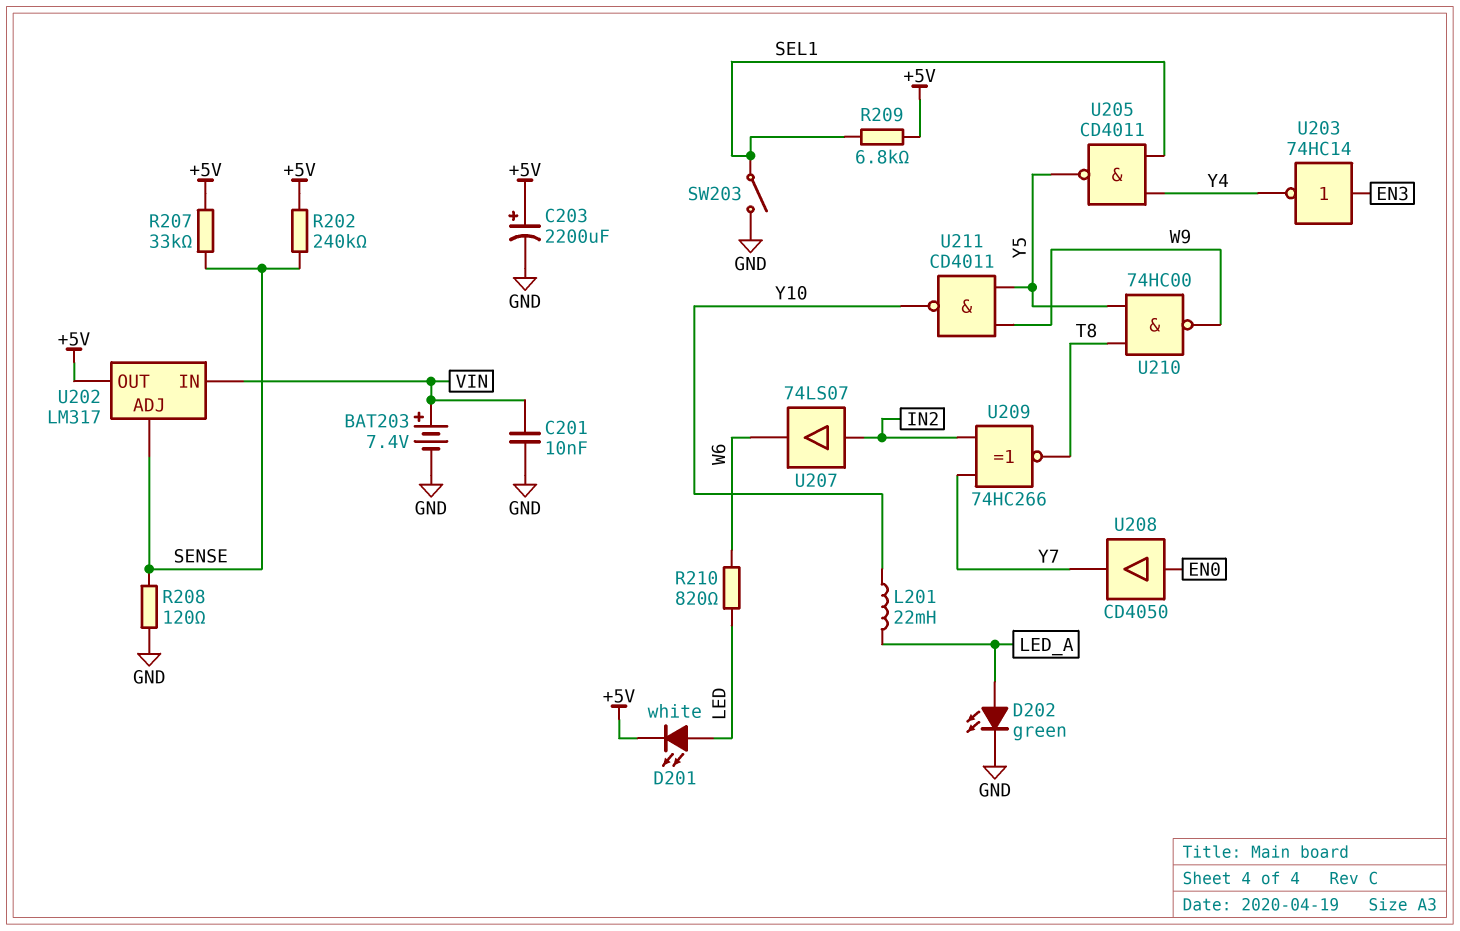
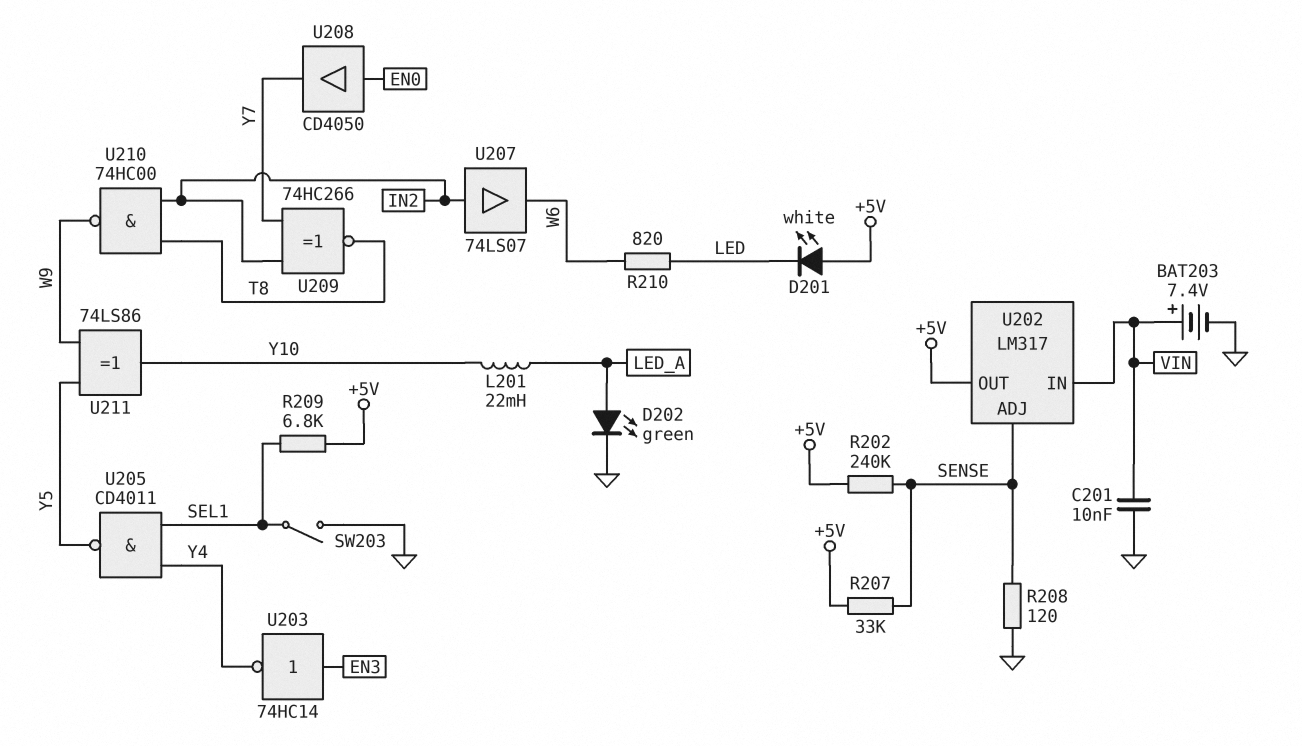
C203: 2200uF (plus +5V, minus GND) -> none
D201: LED white (A LED, K +5V) -> LED white (A +5V, K LED)
U210: NAND 74HC00 (in T8, in Y5, out W9) -> NAND 74HC00 (in IN2, in T8, out W9)
U211: NAND CD4011 (in W9, in Y5, out Y10) -> XOR 74LS86 (in W9, in Y5, out Y10)

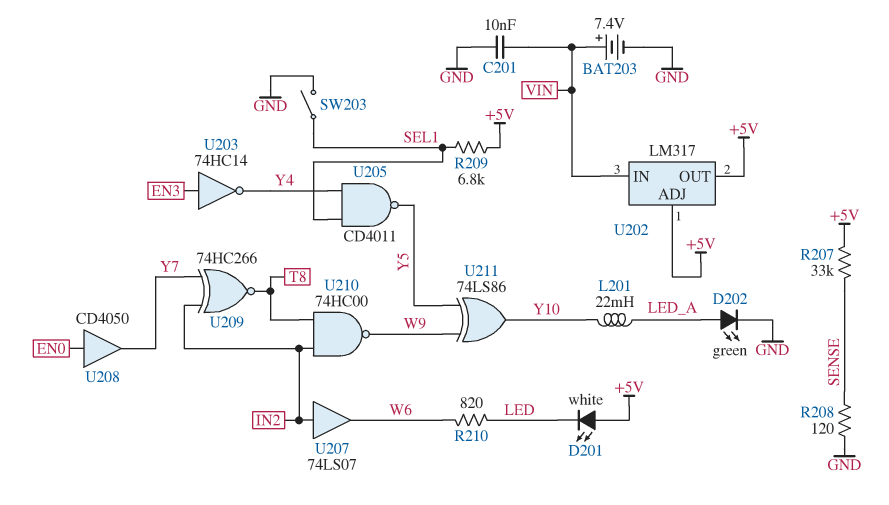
R202: 240k (+5V, SENSE) -> none
U202 pin ADJ: SENSE -> +5V

